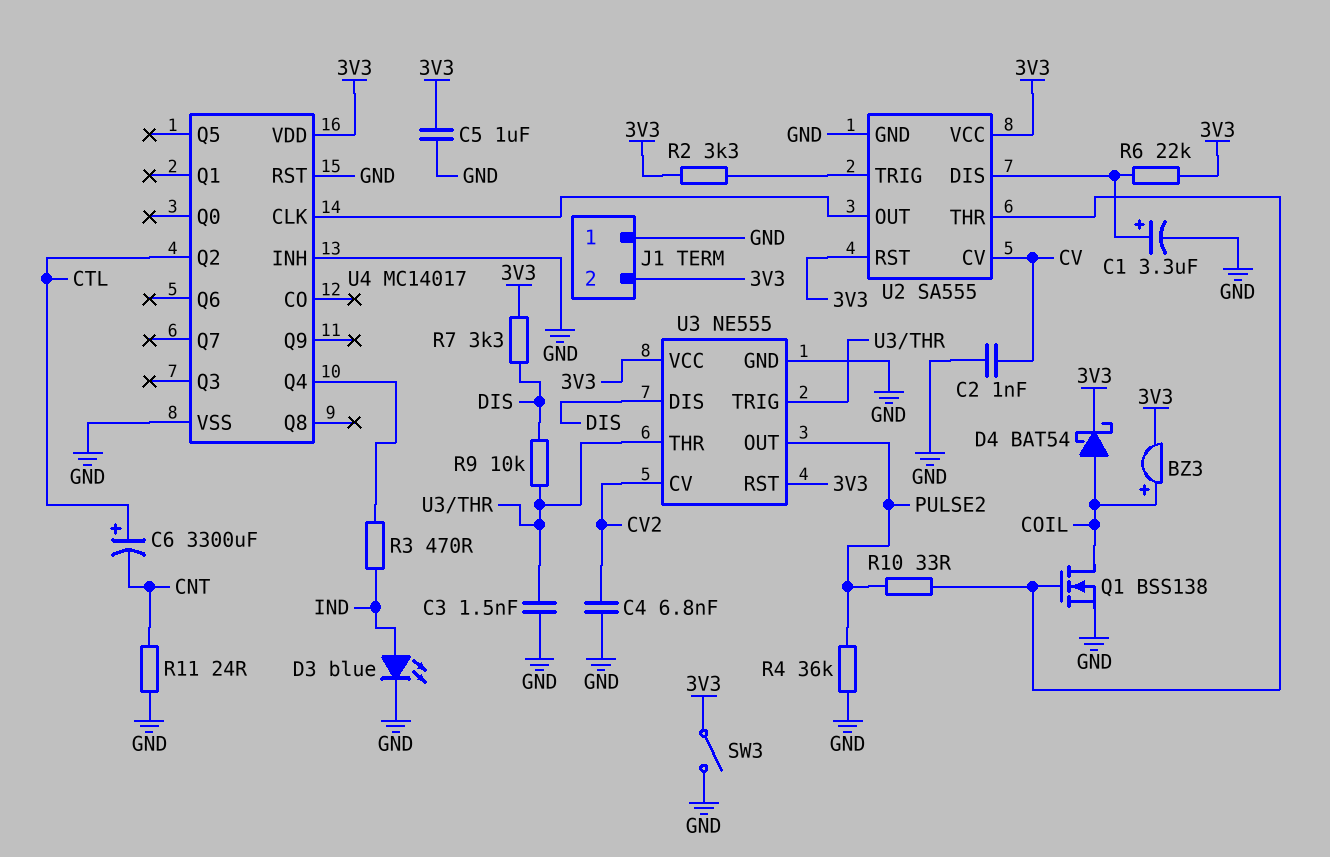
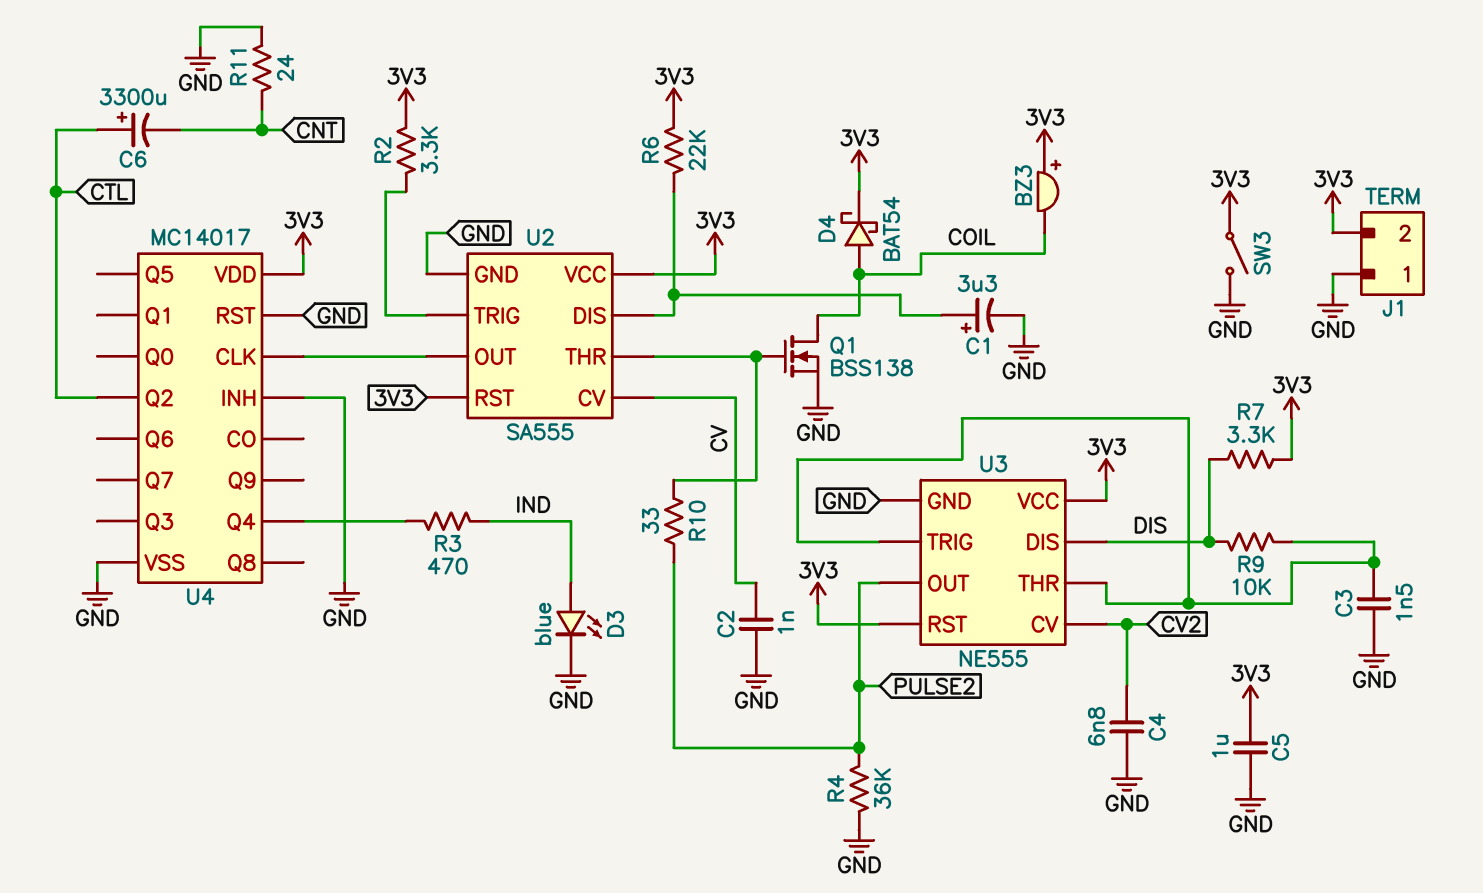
BZ3: buzzer (plus COIL, minus 3V3) -> buzzer (plus 3V3, minus COIL)

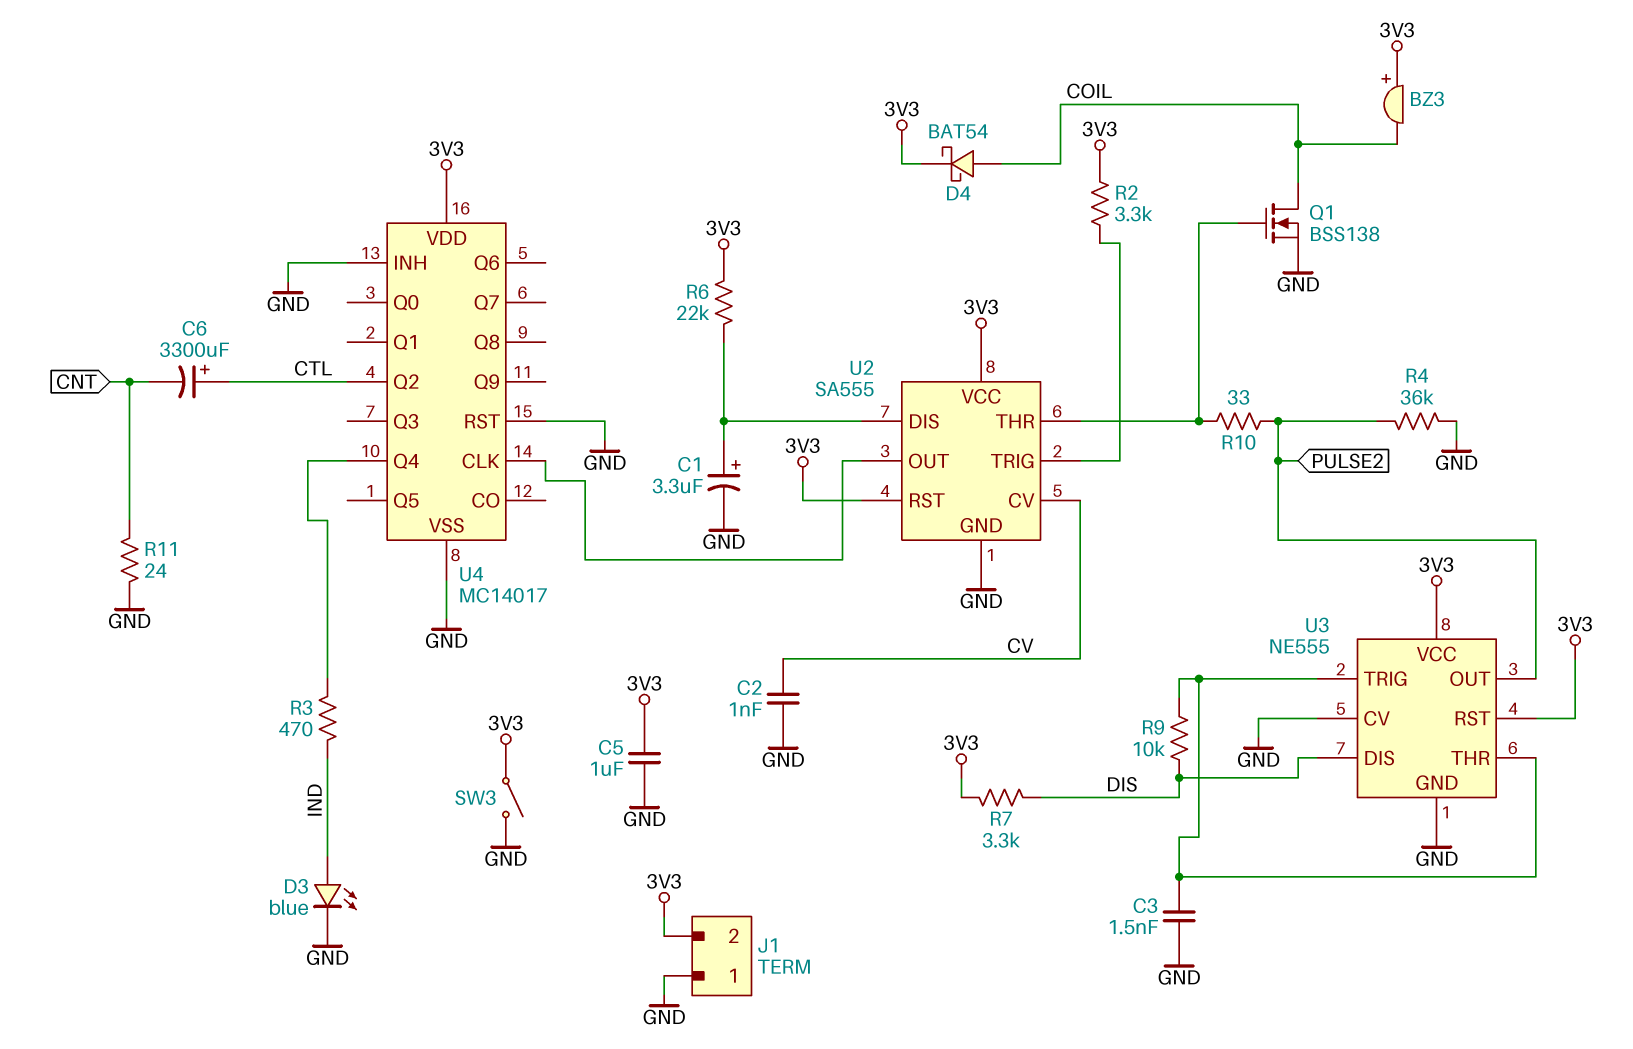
C4: 6.8nF (CV2, GND) -> none
U3 pin CV: CV2 -> GND

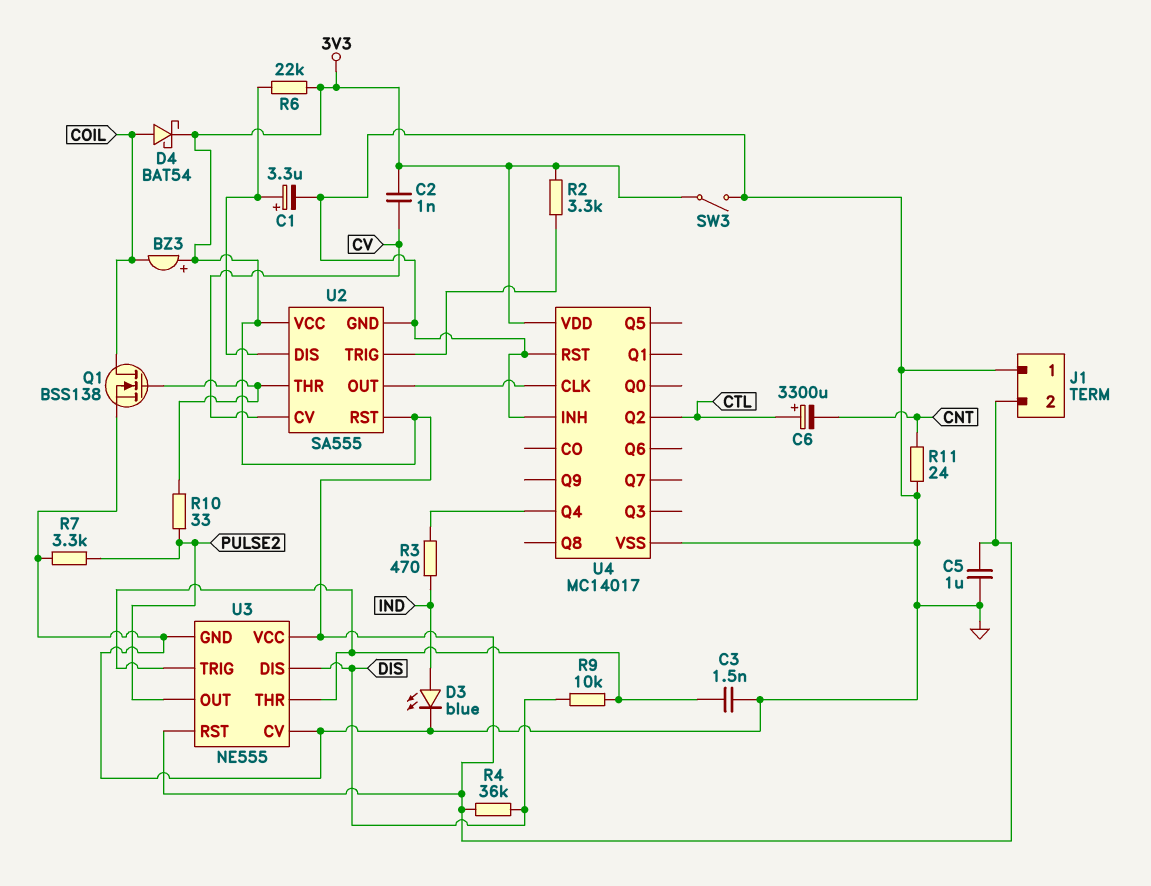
C2: 1nF (CV, GND) -> 1nF (3V3, CV)
R4: 36k (GND, PULSE2) -> 36k (3V3, DIS)
R7: 3.3k (3V3, DIS) -> 3.3k (GND, PULSE2)

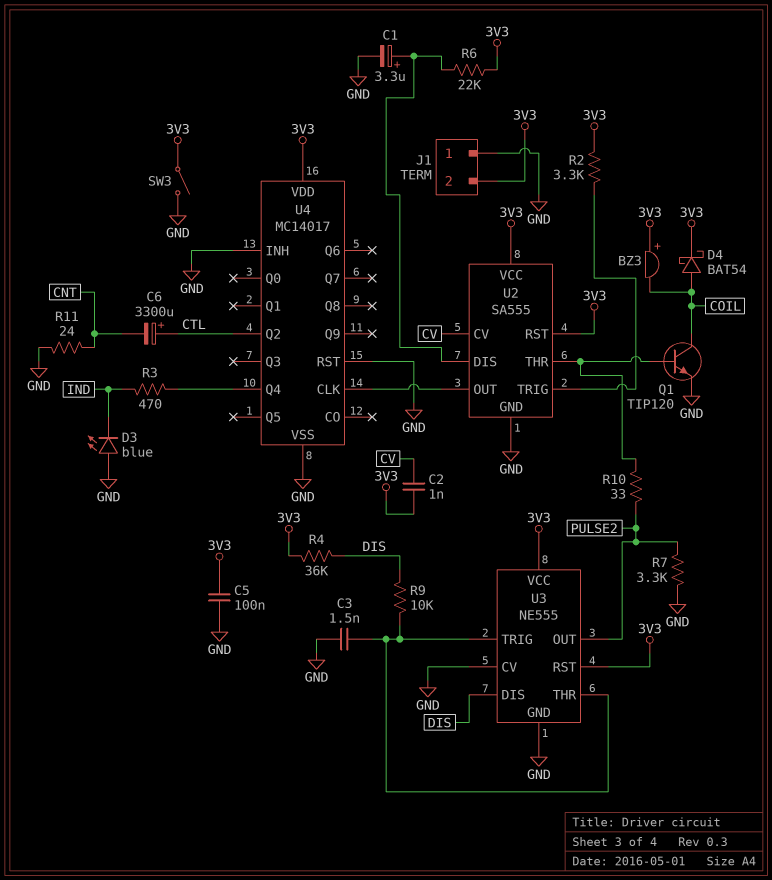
C5: 1uF (3V3, GND) -> 100nF (3V3, GND)
D3: LED blue (A IND, K GND) -> LED blue (A GND, K IND)
Q1: NMOS BSS138 (G U2/THR, D COIL, S GND) -> NPN TIP120 (B U2/THR, C COIL, E GND)

